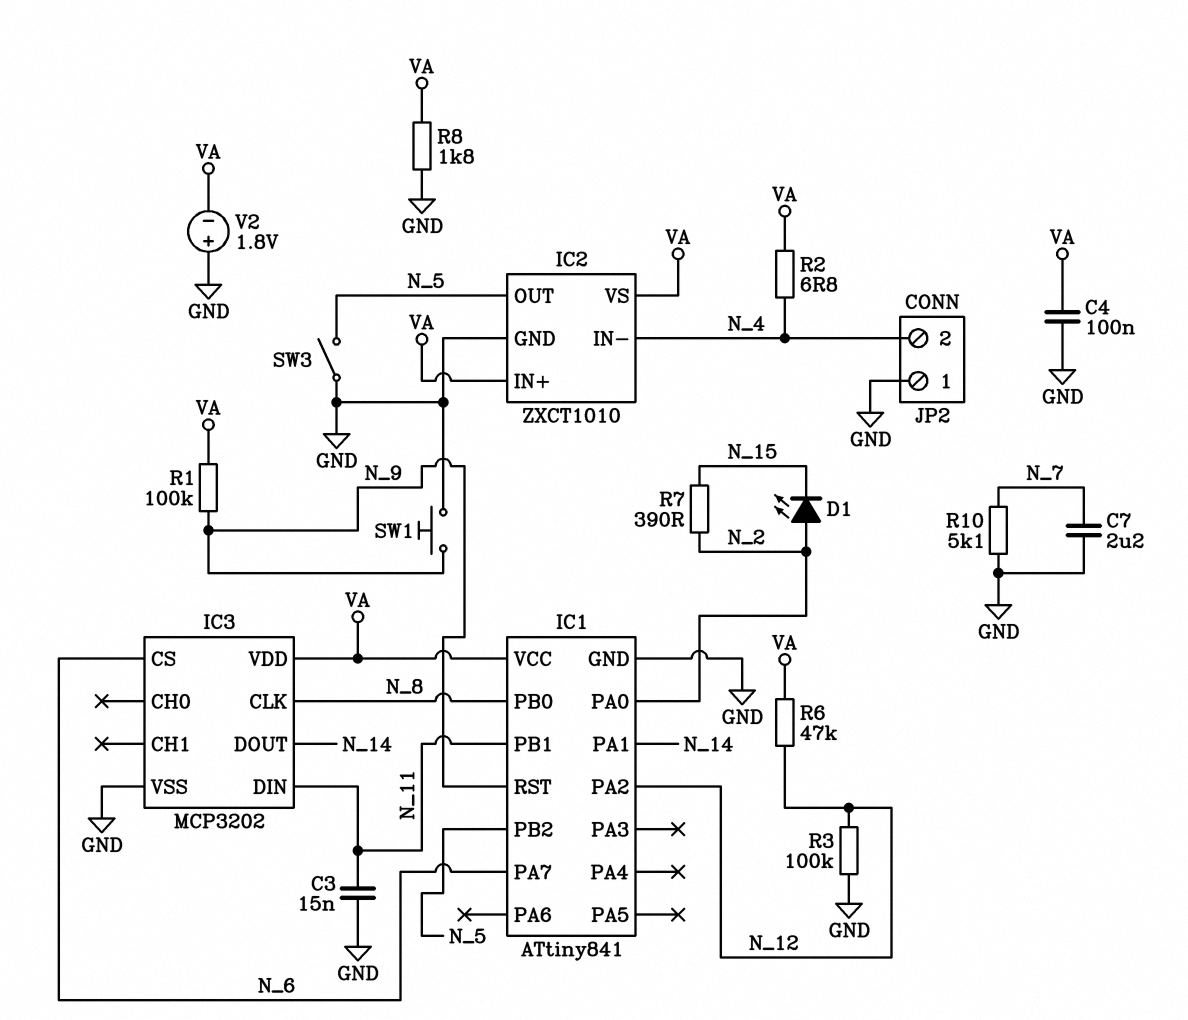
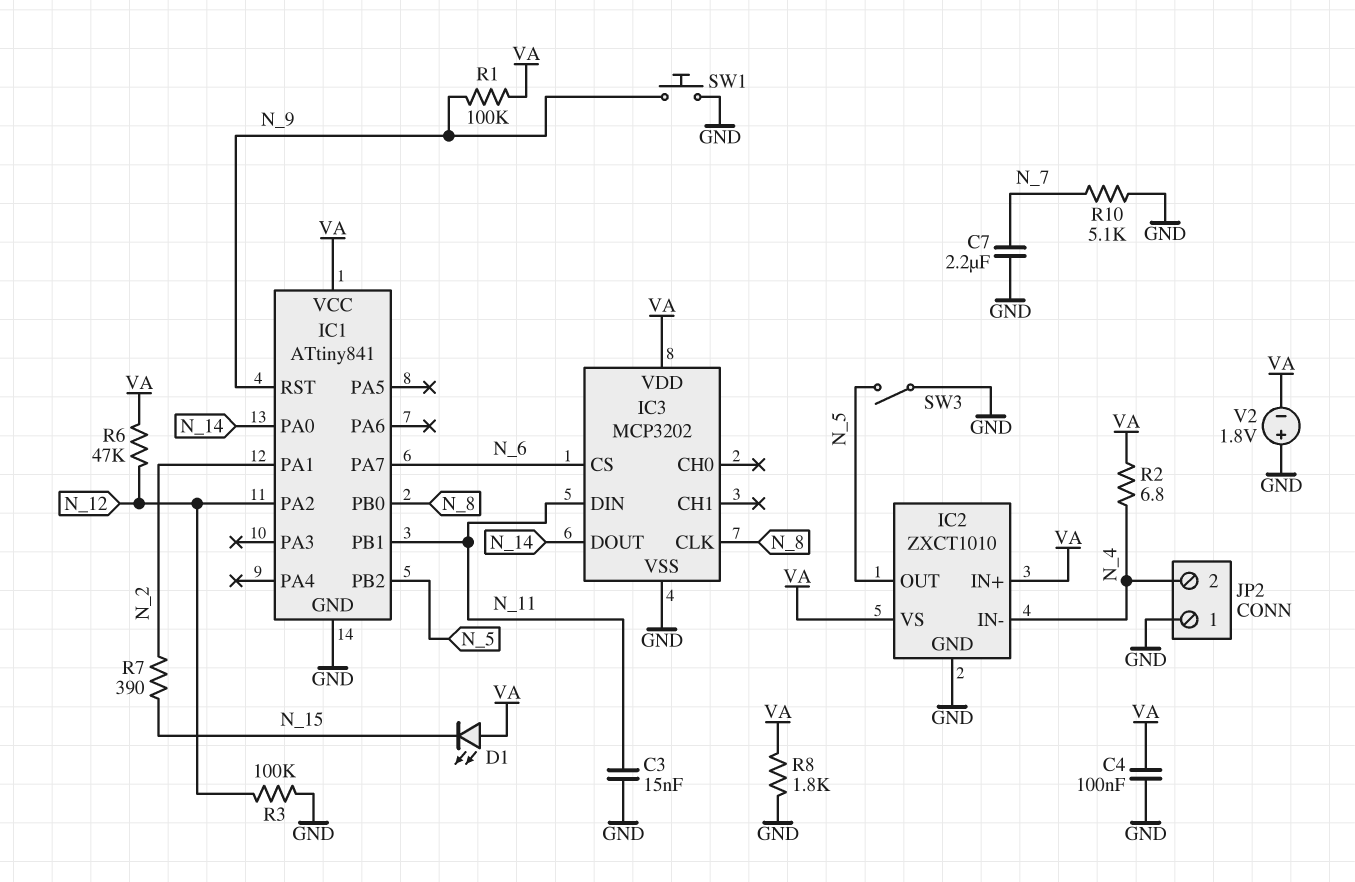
D1: LED (A N_2, K N_15) -> LED (A VA, K N_15)
IC1 pin PA0: N_2 -> N_14
IC1 pin PA1: N_14 -> N_2

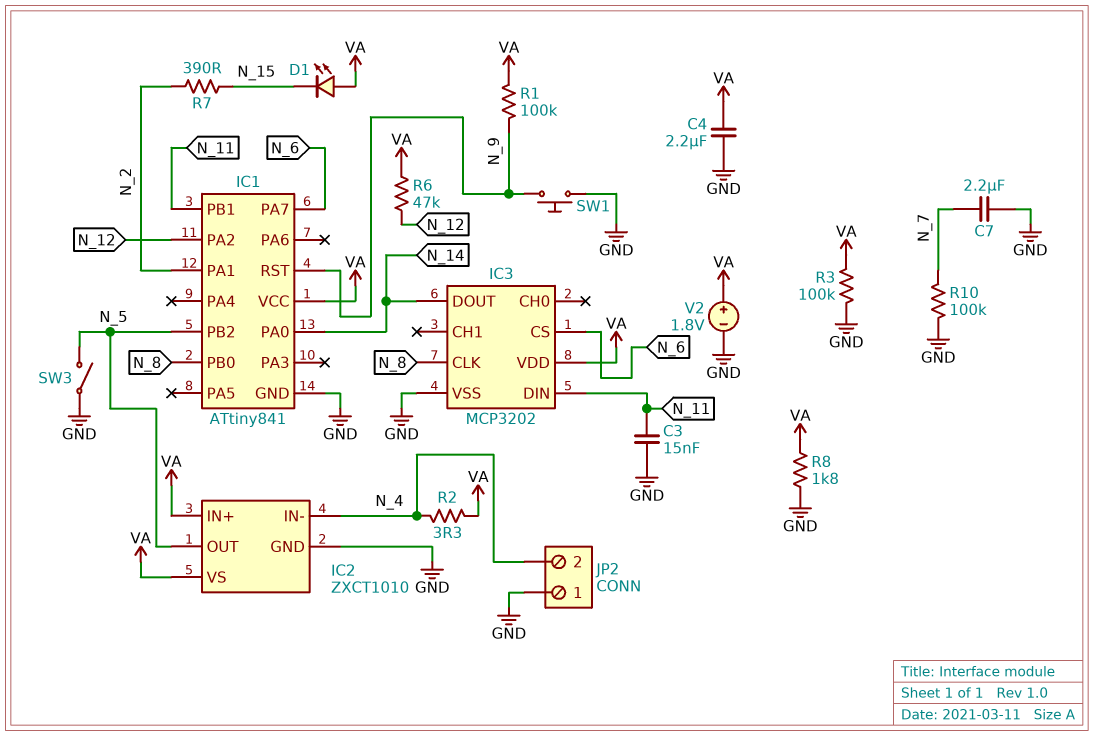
C4: 100nF (GND, VA) -> 2.2uF (GND, VA)
R2: 6.8 (N_4, VA) -> 3.3 (N_4, VA)
R3: 100k (GND, N_12) -> 100k (GND, VA)
R10: 5.1k (GND, N_7) -> 100k (GND, N_7)
V2: 1.8V (plus GND, minus VA) -> 1.8V (plus VA, minus GND)

